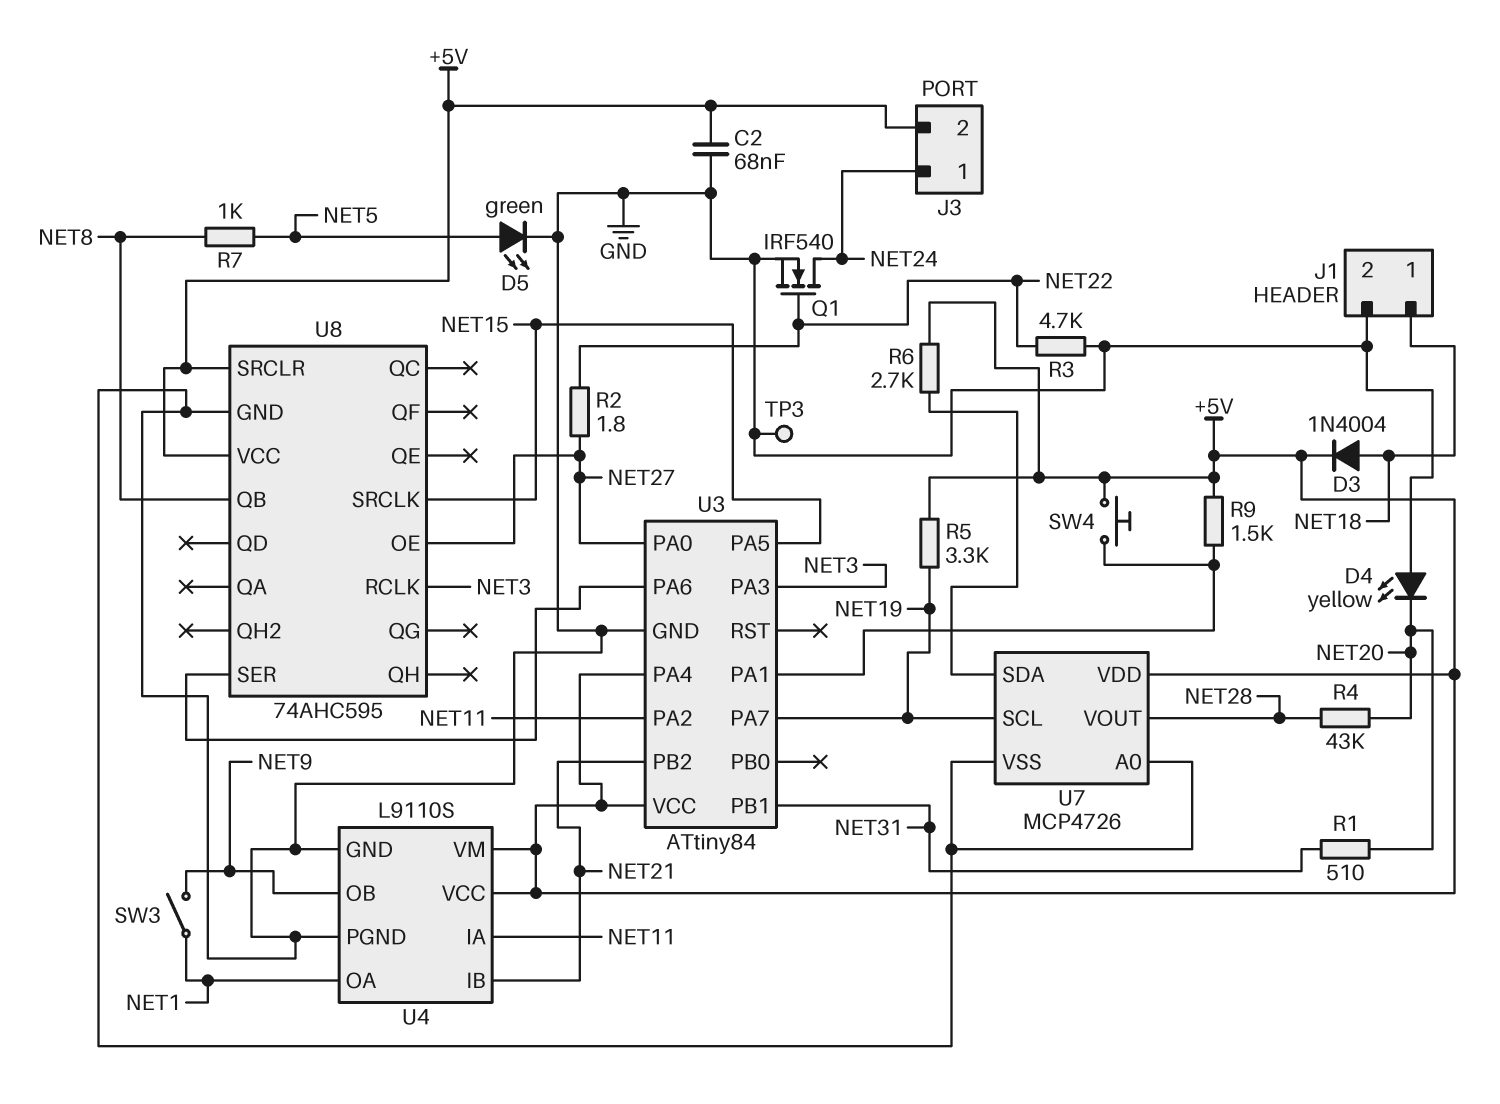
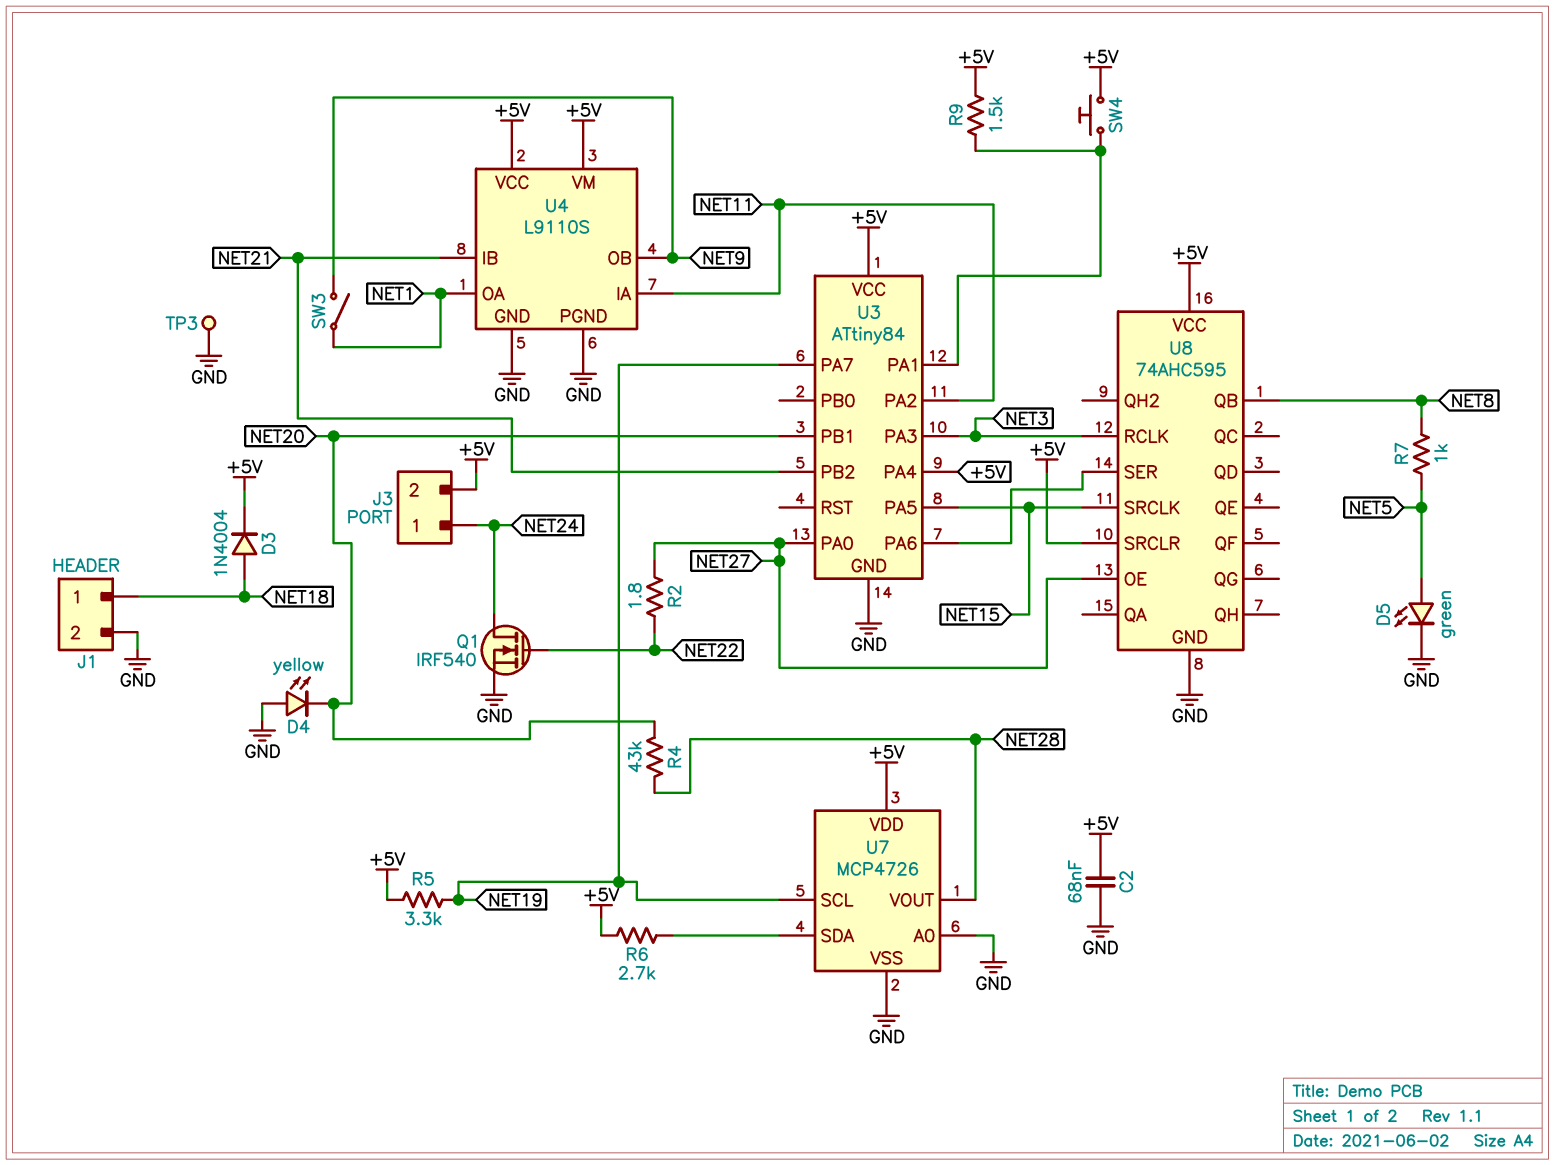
R1: 510 (NET20, NET31) -> none
R3: 4.7k (GND, NET22) -> none
U3 pin PB1: NET31 -> NET20

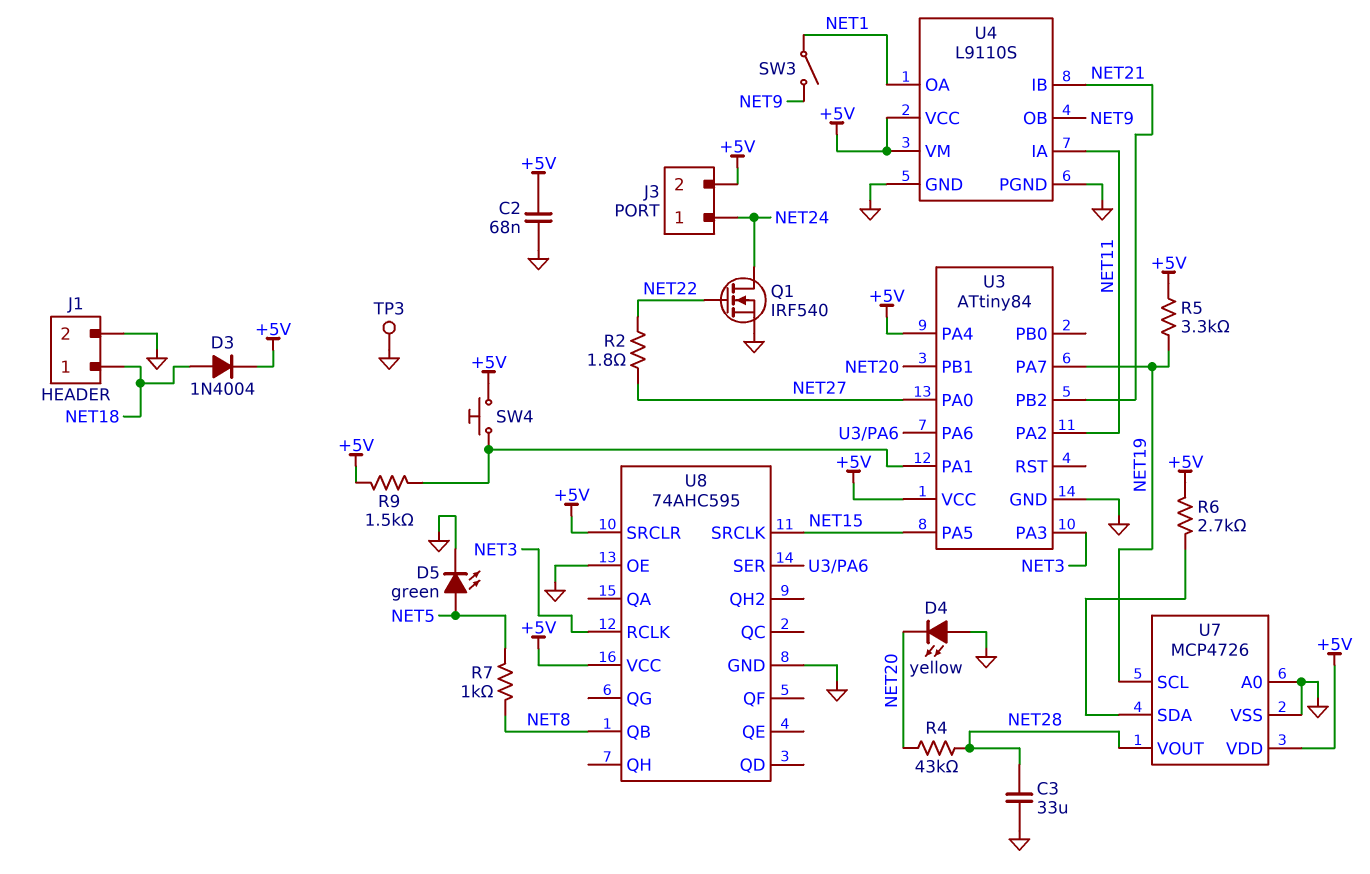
C3: none -> 33uF (GND, NET28)
U8 pin OE: NET27 -> GND

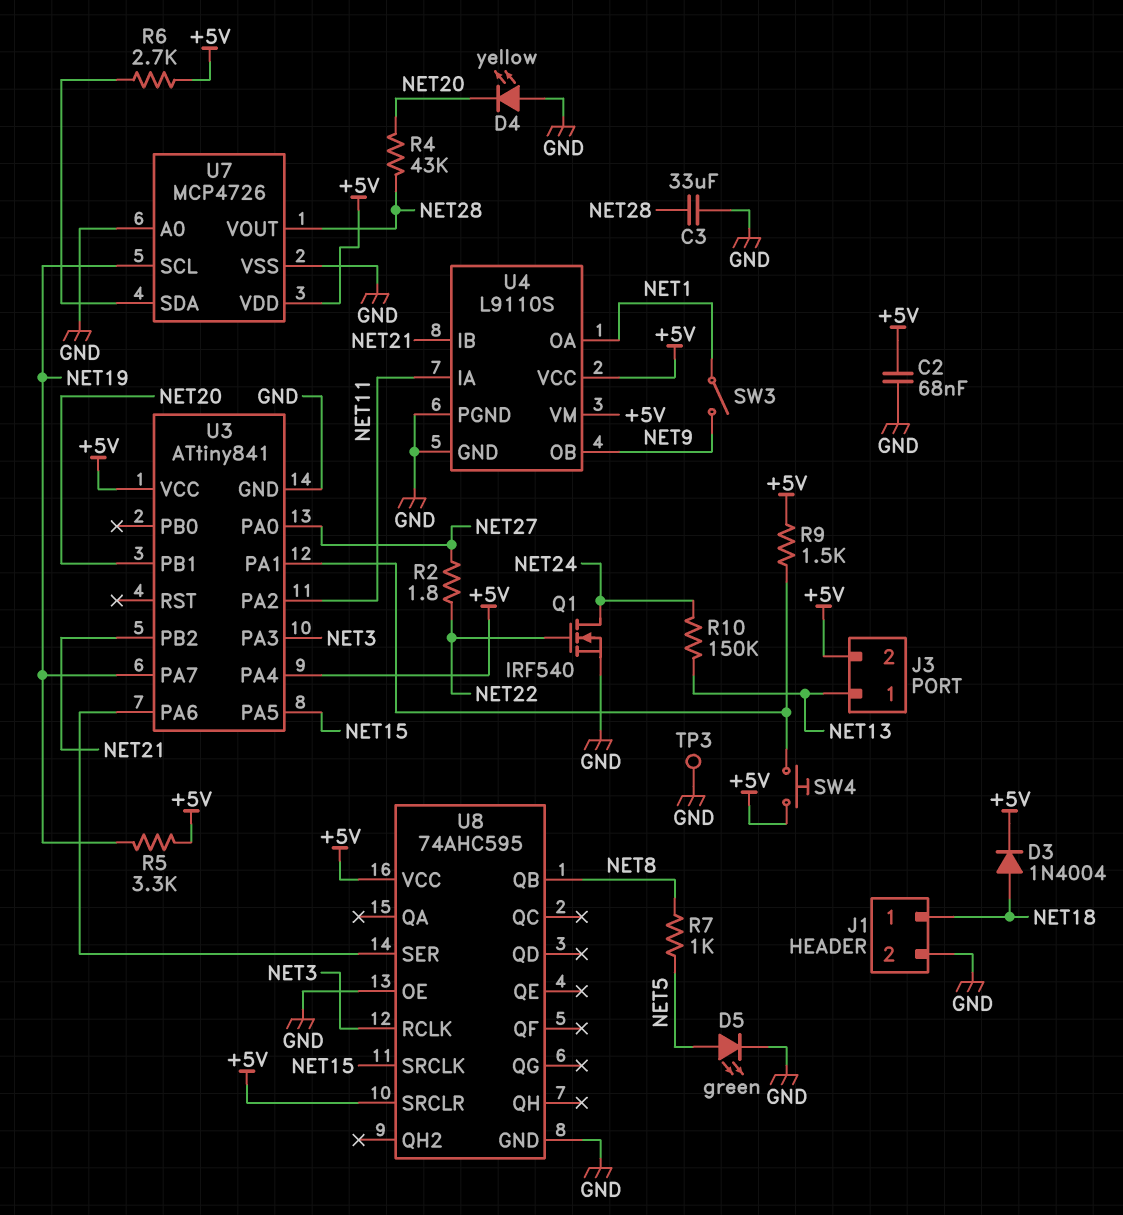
J3 pin 1: NET24 -> NET13
R10: none -> 150k (NET13, NET24)
U3: ATtiny84 -> ATtiny841

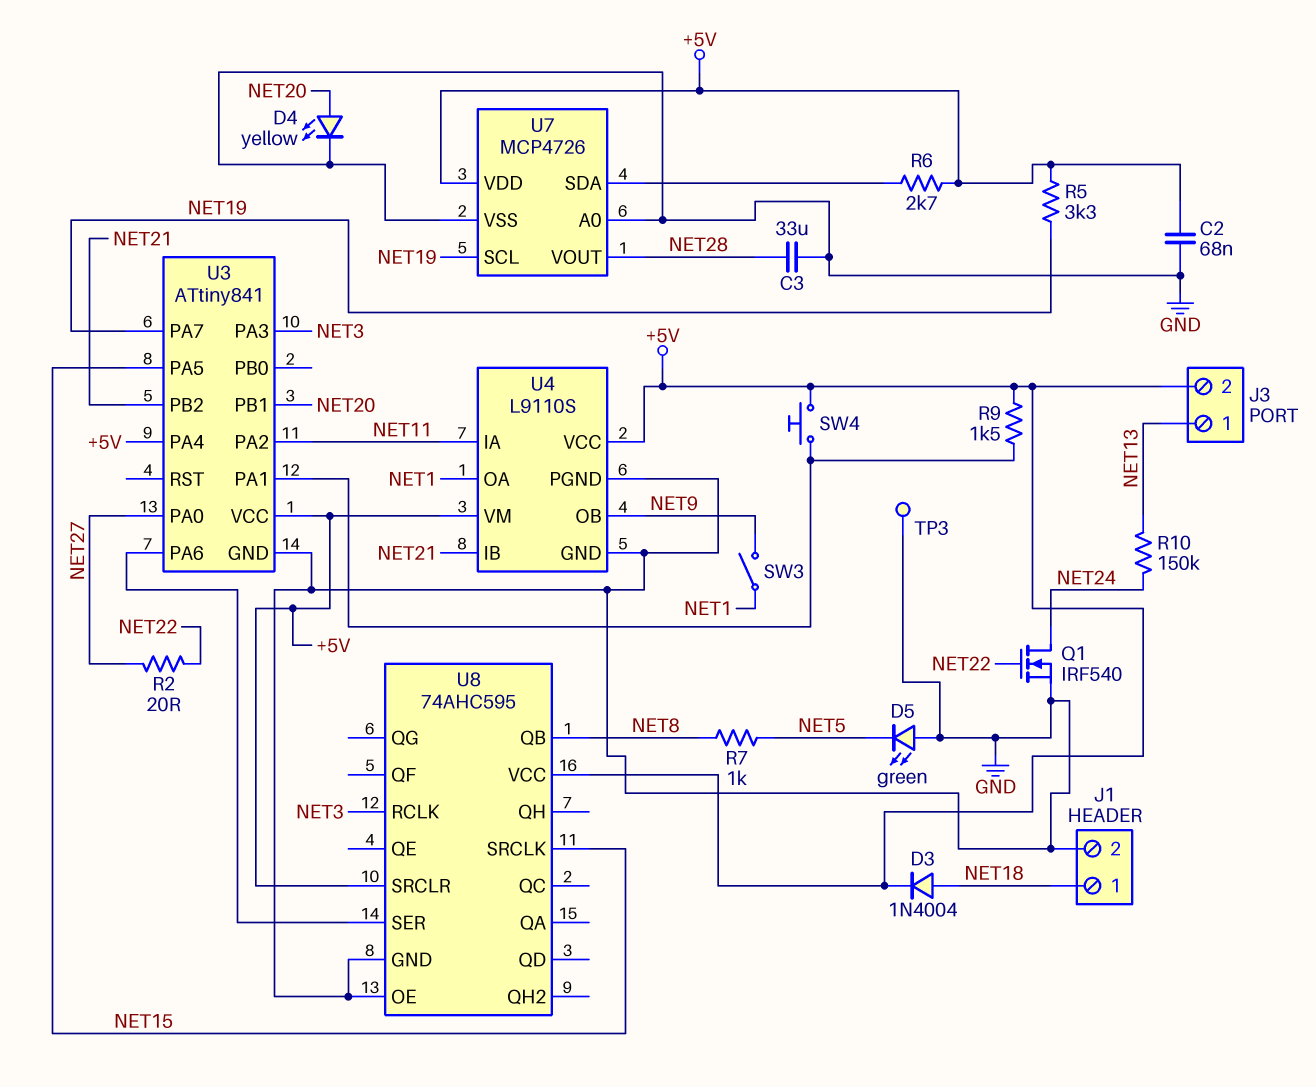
D4: LED yellow (A GND, K NET20) -> LED yellow (A NET20, K GND)
D5: LED green (A NET5, K GND) -> LED green (A GND, K NET5)
R2: 1.8 (NET22, NET27) -> 20 (NET22, NET27)
R4: 43k (NET20, NET28) -> none

